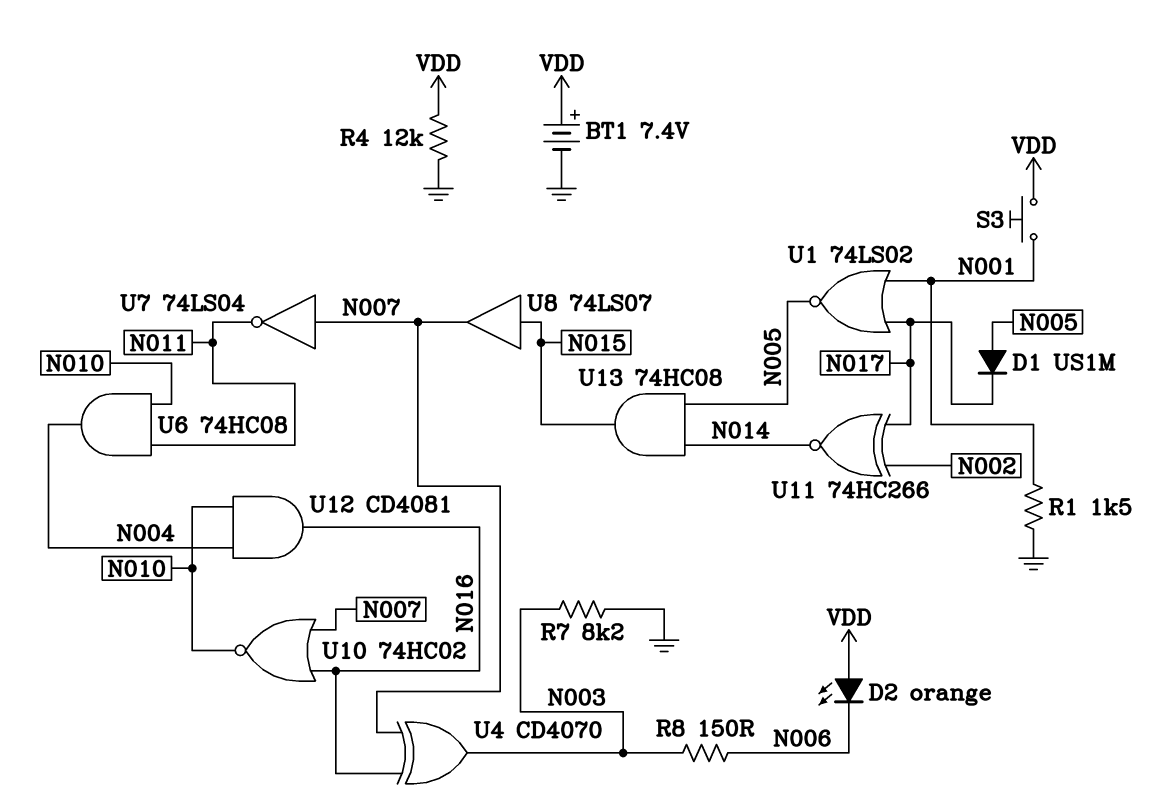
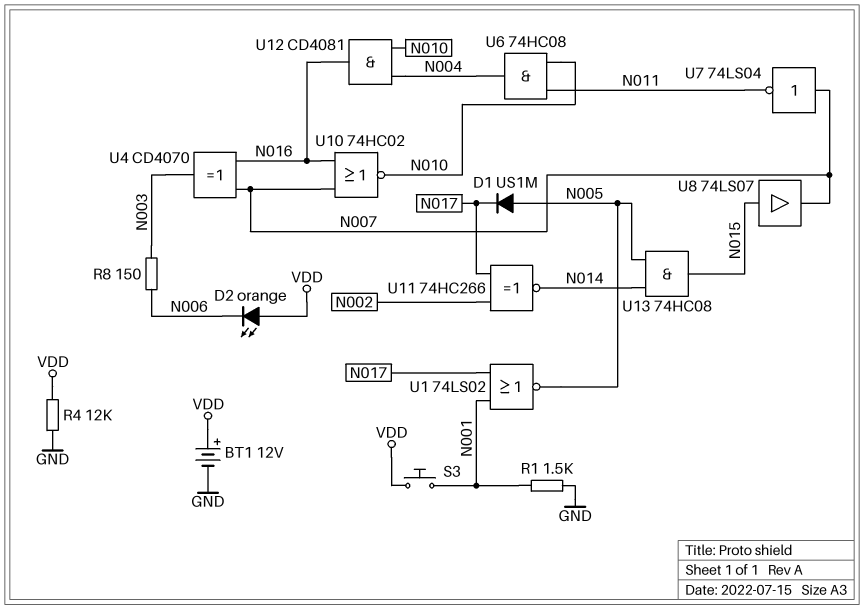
BT1: 7.4V (plus VDD, minus GND) -> 12V (plus VDD, minus GND)
R7: 8.2k (GND, N003) -> none

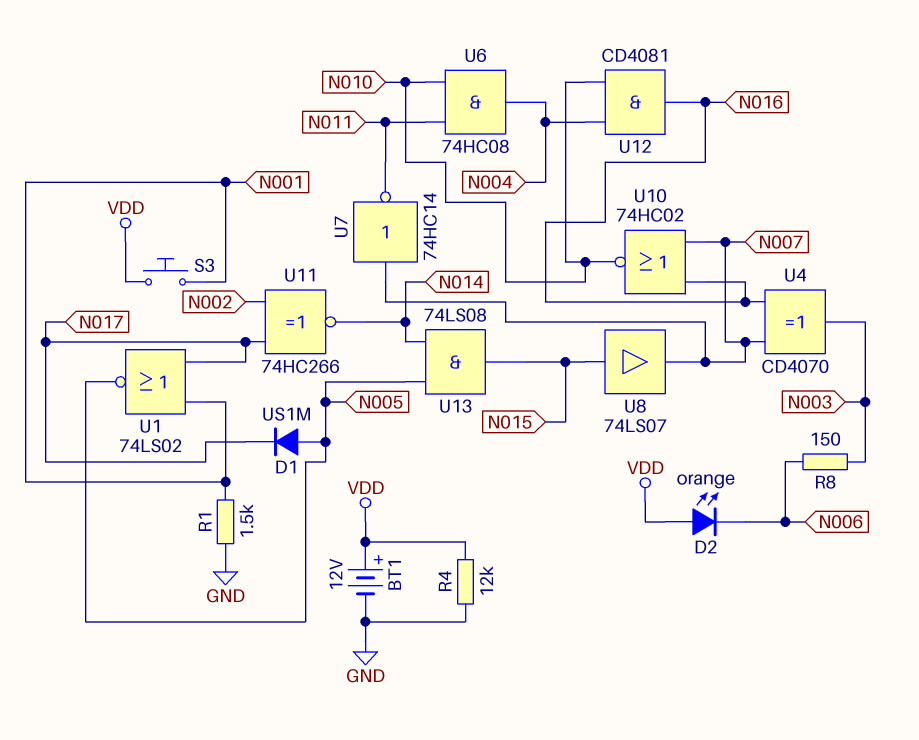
U7: NOT 74LS04 (in N007, out N011) -> NOT 74HC14 (in N007, out N011)
U13: AND 74HC08 (in N005, in N014, out N015) -> AND 74LS08 (in N005, in N014, out N015)

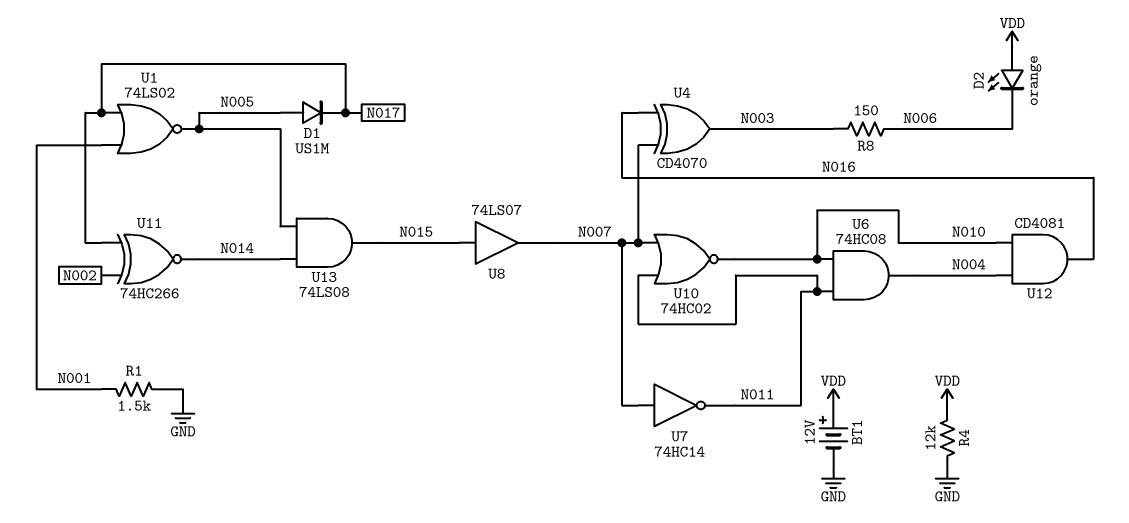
S3: button (N001, VDD) -> none
U10: NOR 74HC02 (in N007, in N016, out N010) -> NOR 74HC02 (in N007, in N011, out N010)

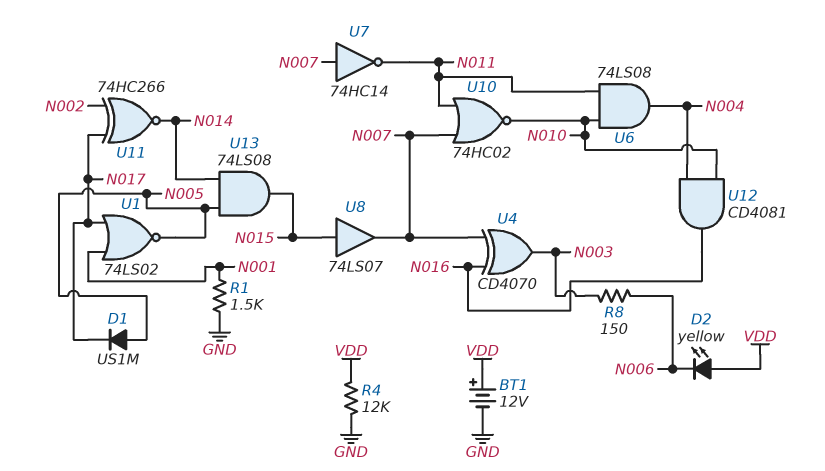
D2: LED orange (A VDD, K N006) -> LED yellow (A VDD, K N006)
U6: AND 74HC08 (in N010, in N011, out N004) -> AND 74LS08 (in N010, in N011, out N004)

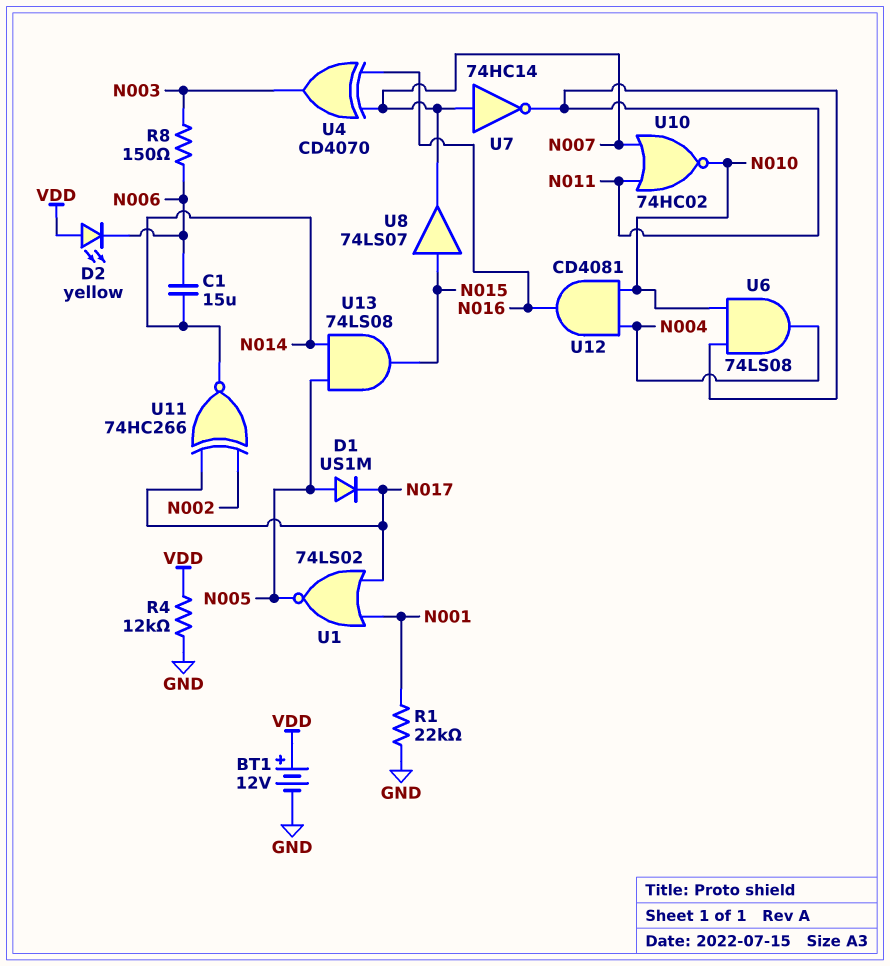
C1: none -> 15uF (N006, N014)
R1: 1.5k (GND, N001) -> 22k (GND, N001)

